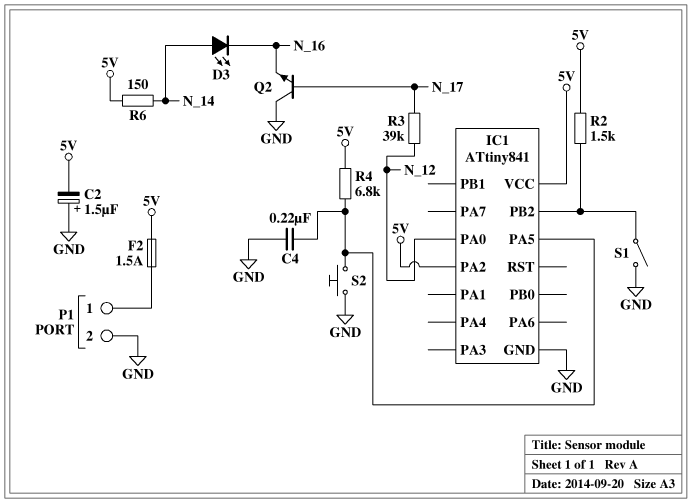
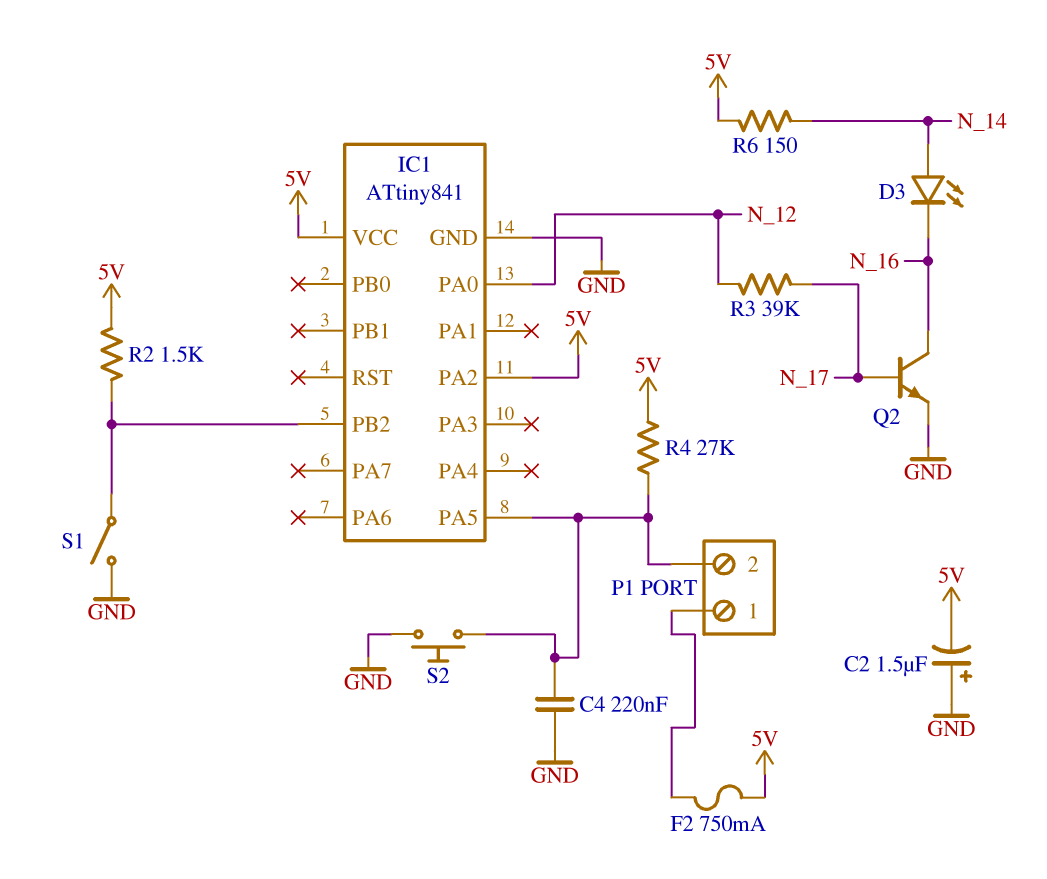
F2: 1.5A (5V, P1/1) -> 750mA (5V, P1/1)
P1 pin 2: GND -> IC1/PA5
Q2: NPN (B N_17, C GND, E N_16) -> NPN (B N_17, C N_16, E GND)
R4: 6.8k (5V, IC1/PA5) -> 27k (5V, IC1/PA5)

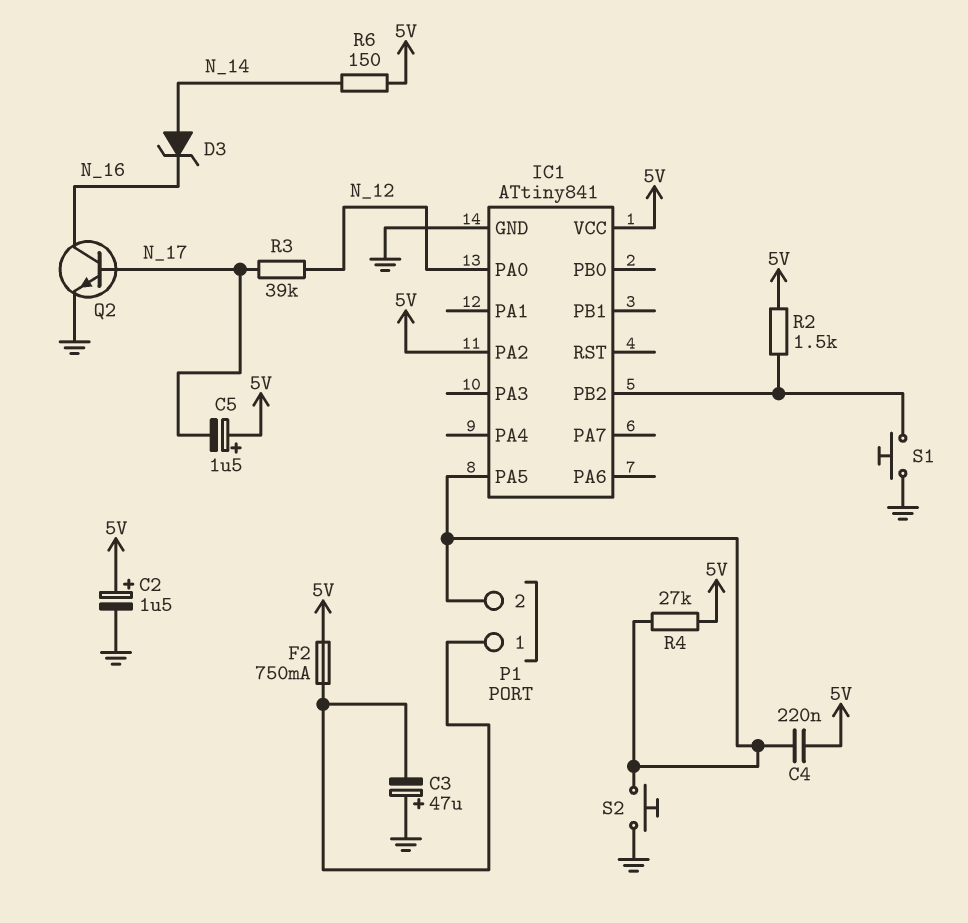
C2: 1.5uF (plus GND, minus 5V) -> 1.5uF (plus 5V, minus GND)
C3: none -> 47uF (plus GND, minus P1/1)
C4: 220nF (GND, IC1/PA5) -> 220nF (5V, IC1/PA5)
C5: none -> 1.5uF (plus 5V, minus N_17)
D3: LED (A N_14, K N_16) -> zener (A N_14, K N_16)
S1: switch (GND, IC1/PB2) -> button (GND, IC1/PB2)

